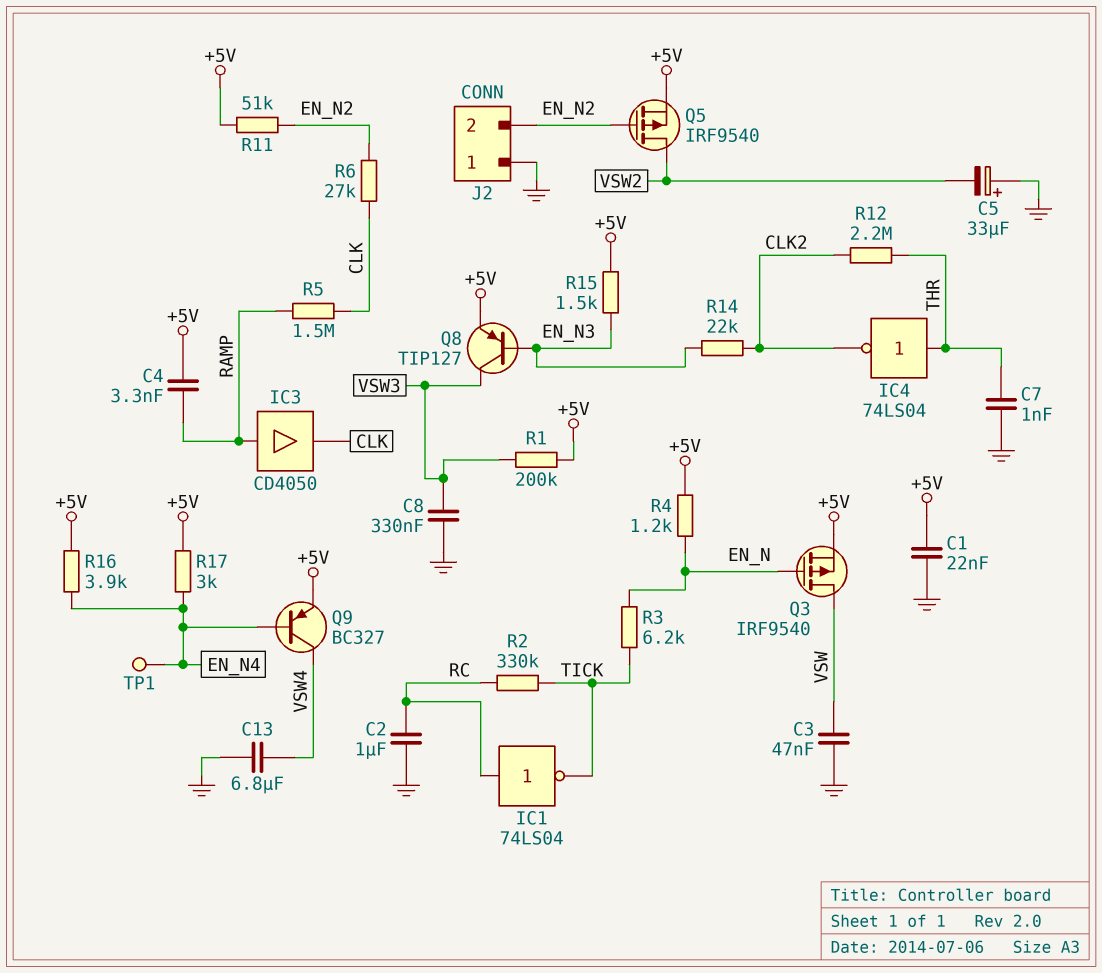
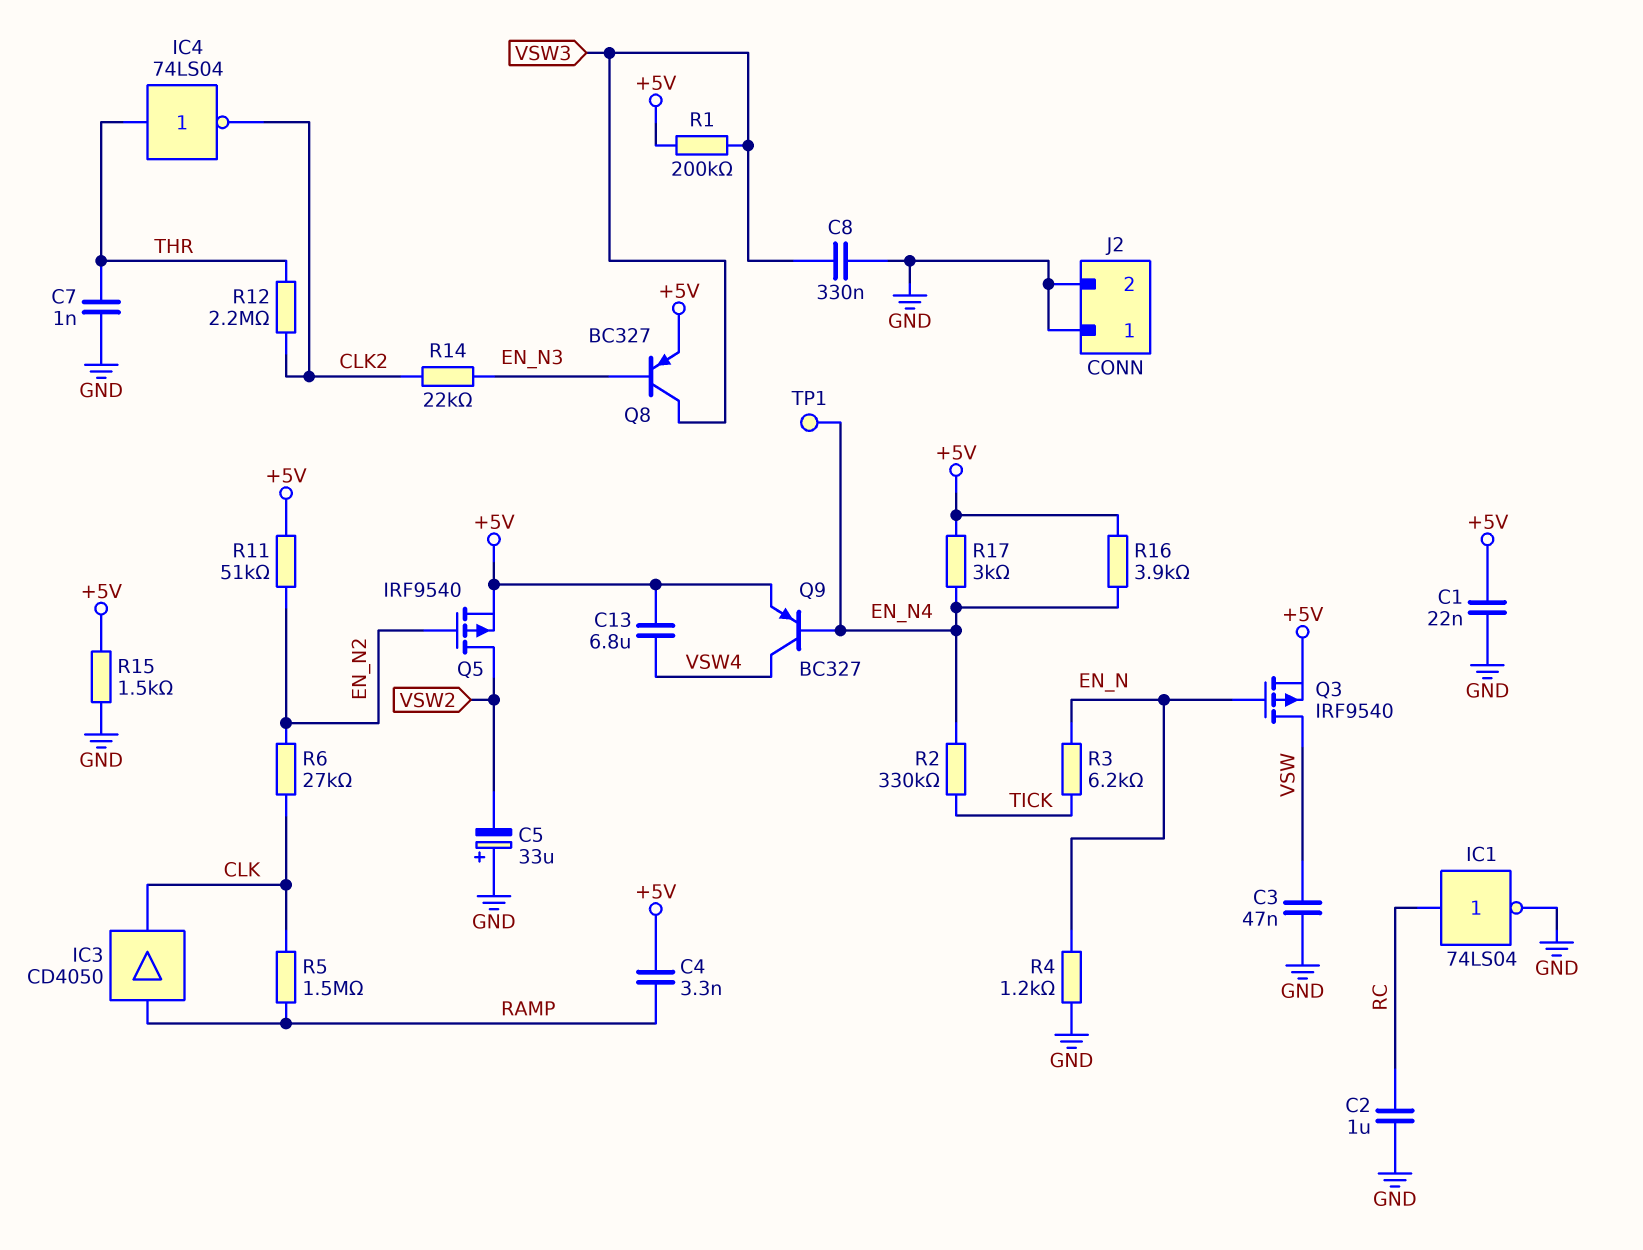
C13: 6.8uF (GND, VSW4) -> 6.8uF (+5V, VSW4)
IC1: NOT 74LS04 (in RC, out TICK) -> NOT 74LS04 (in RC, out GND)
J2 pin 2: EN_N2 -> GND
Q8: PNP TIP127 (B EN_N3, C VSW3, E +5V) -> PNP BC327 (B EN_N3, C VSW3, E +5V)
R2: 330k (RC, TICK) -> 330k (EN_N4, TICK)
R4: 1.2k (+5V, EN_N) -> 1.2k (EN_N, GND)
R15: 1.5k (+5V, EN_N3) -> 1.5k (+5V, GND)

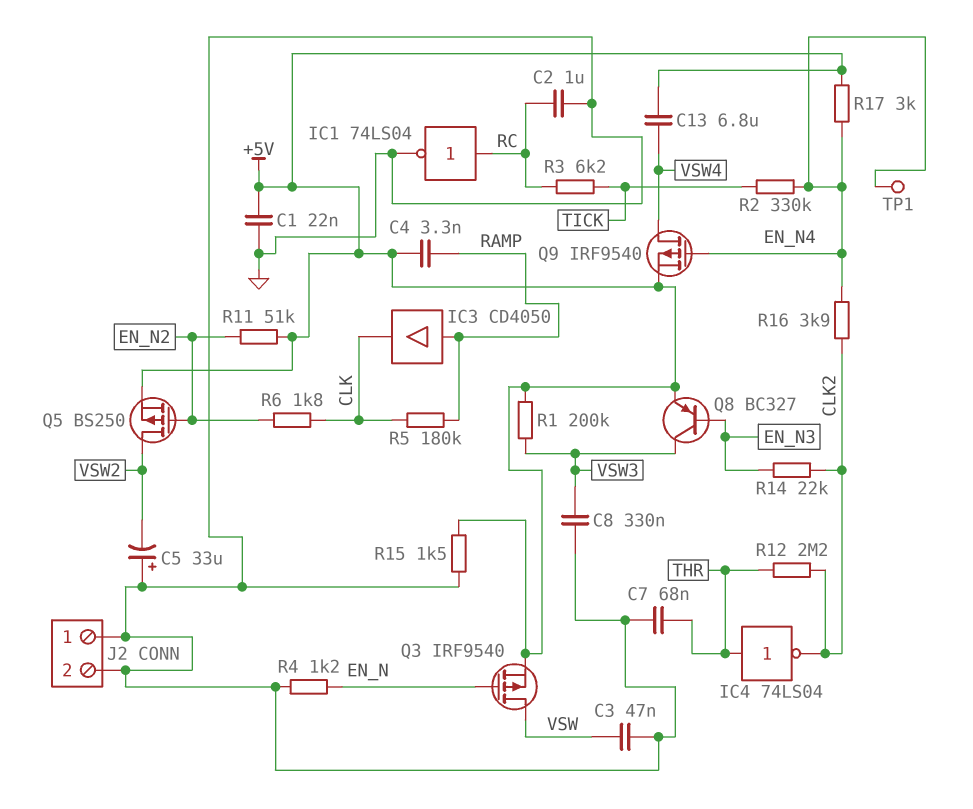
C7: 1nF (GND, THR) -> 68nF (GND, THR)
Q5: PMOS IRF9540 (G EN_N2, D VSW2, S +5V) -> PMOS BS250 (G EN_N2, D VSW2, S +5V)
Q9: PNP BC327 (B EN_N4, C VSW4, E +5V) -> PMOS IRF9540 (G EN_N4, D VSW4, S +5V)
R3: 6.2k (EN_N, TICK) -> 6.2k (RC, TICK)
R5: 1.5M (CLK, RAMP) -> 180k (CLK, RAMP)
R6: 27k (CLK, EN_N2) -> 1.8k (CLK, EN_N2)
R16: 3.9k (+5V, EN_N4) -> 3.9k (CLK2, EN_N4)

